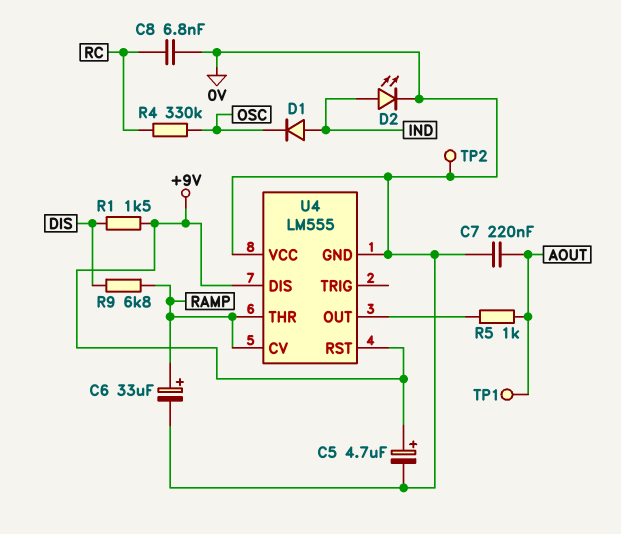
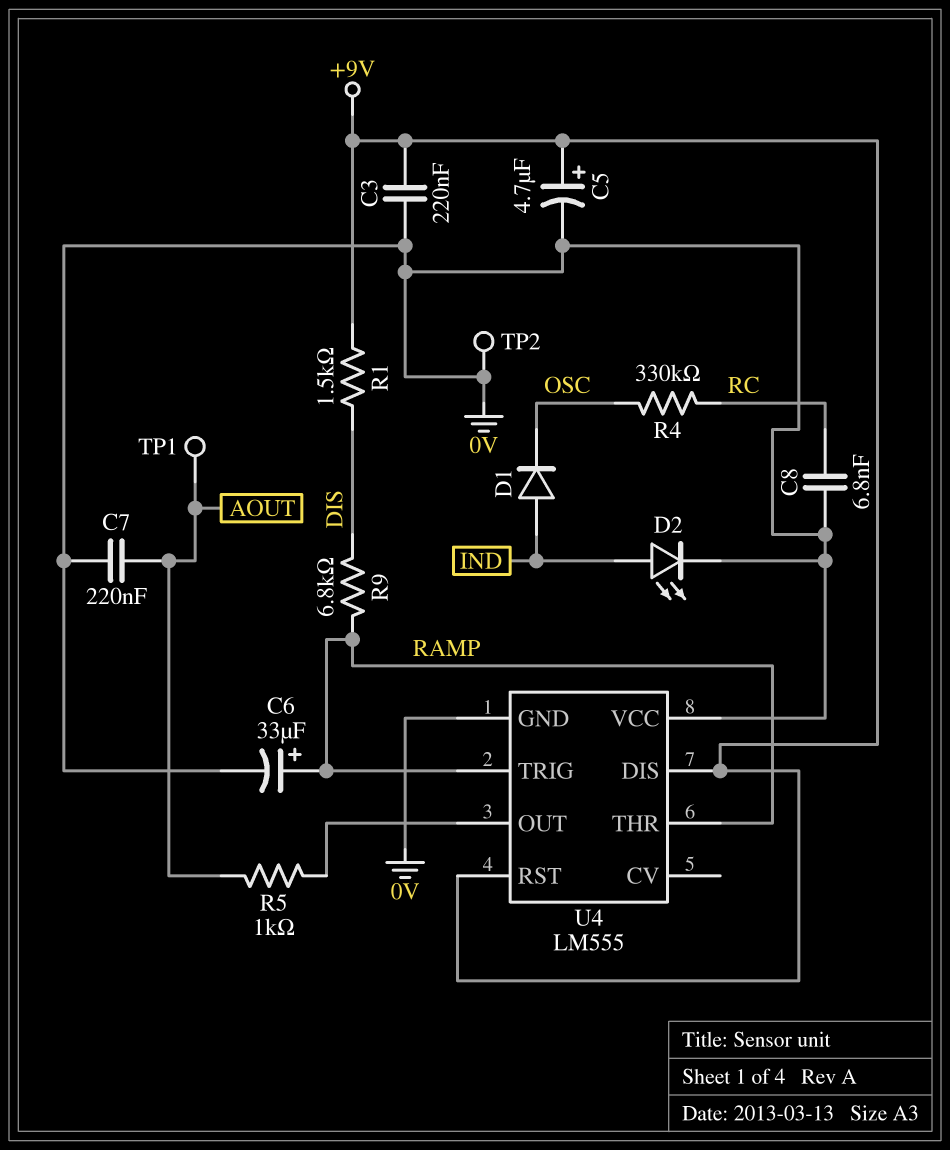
C3: none -> 220nF (+9V, 0V)
U4 pin CV: RAMP -> none
U4 pin TRIG: none -> RAMP

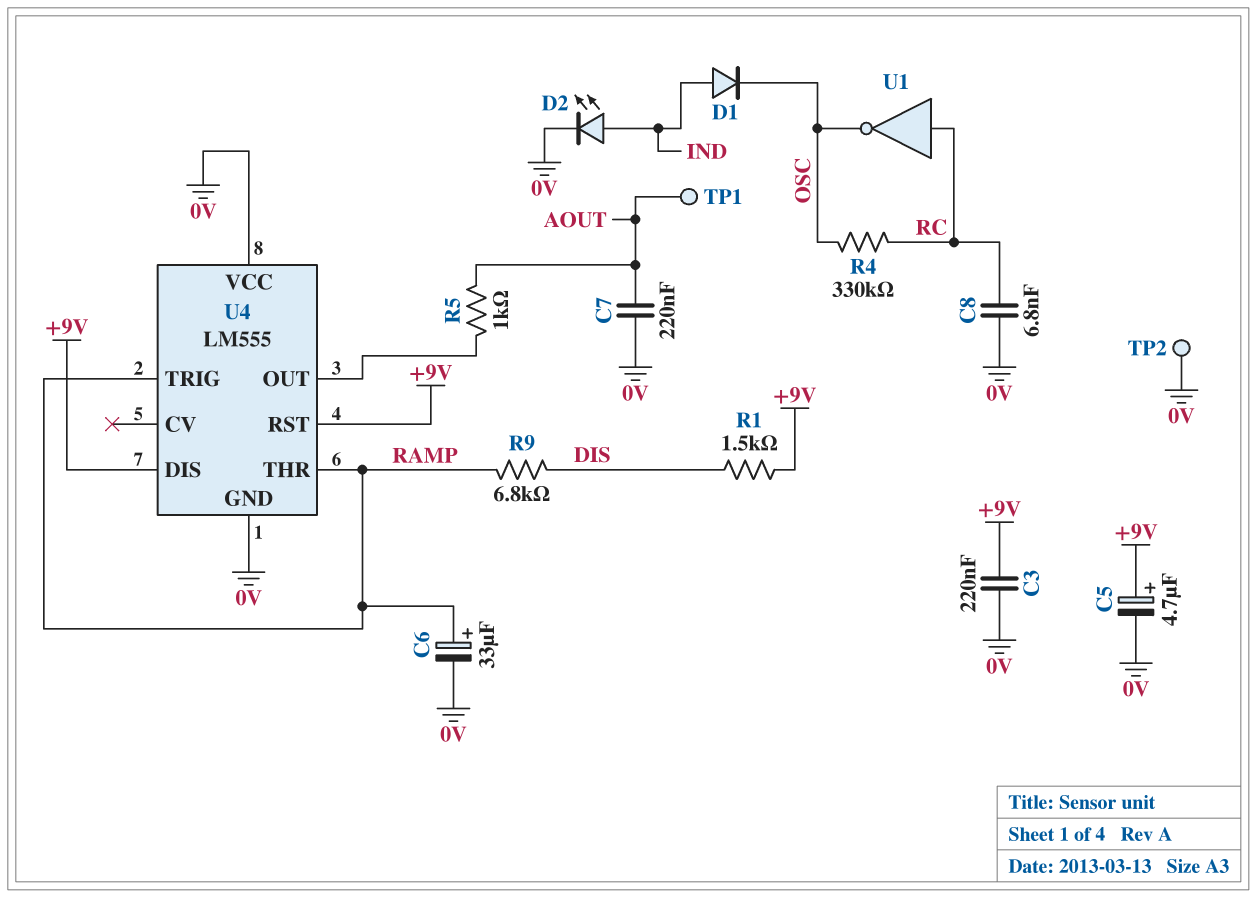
U1: none -> NOT (in RC, out OSC)

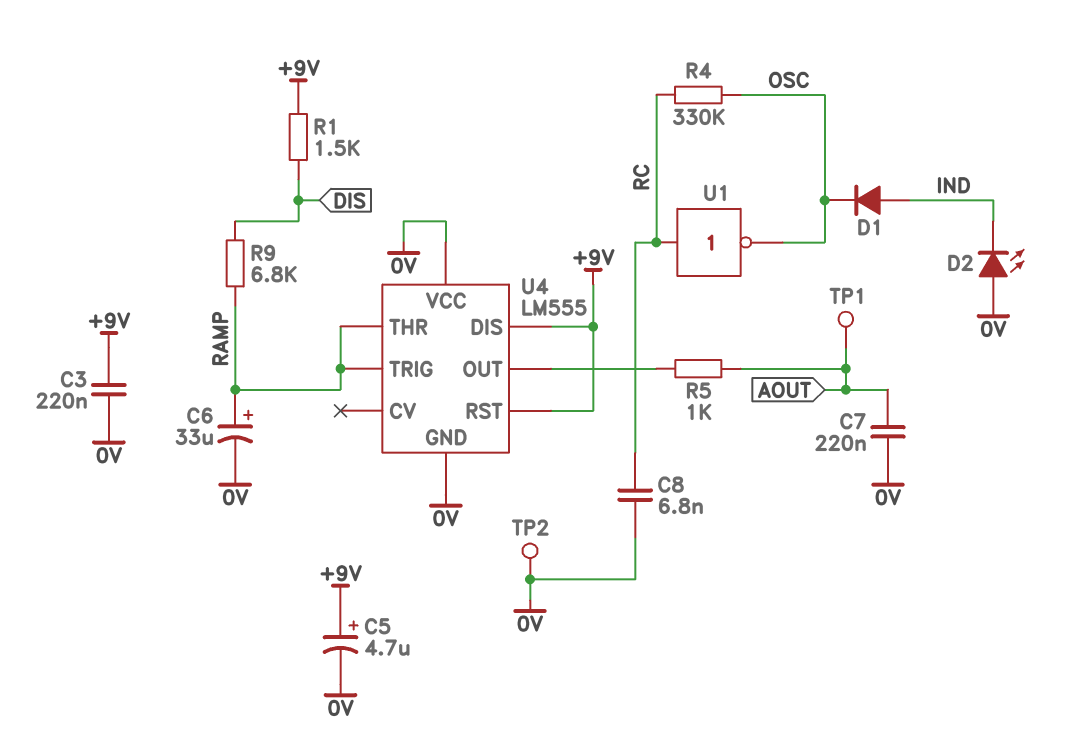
D2: LED (A IND, K 0V) -> LED (A 0V, K IND)

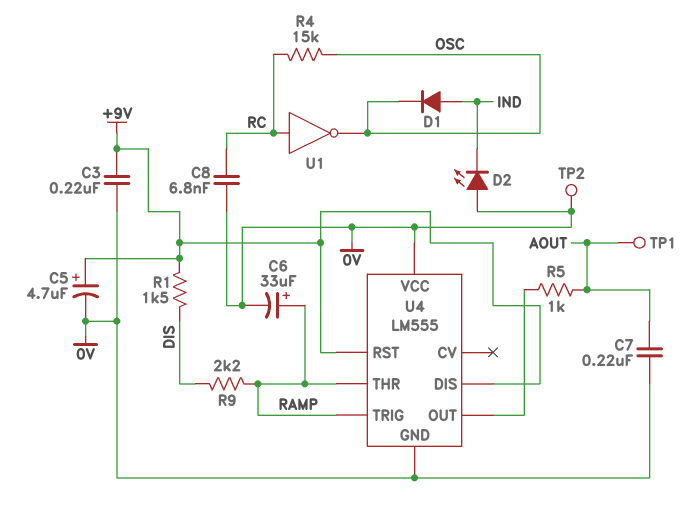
R4: 330k (OSC, RC) -> 15k (OSC, RC)
R9: 6.8k (DIS, RAMP) -> 2.2k (DIS, RAMP)

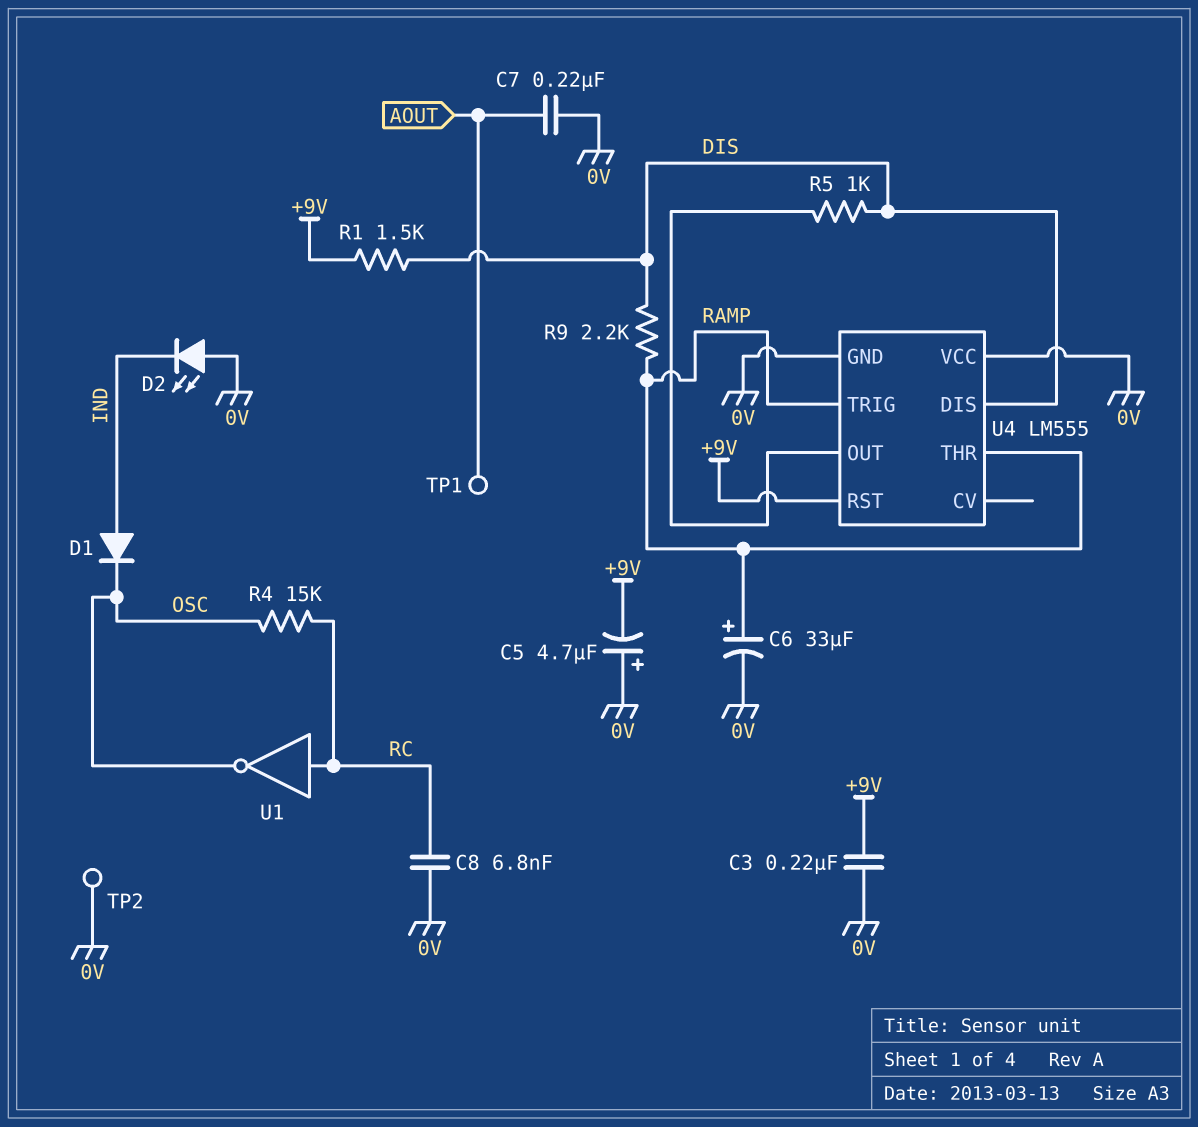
C5: 4.7uF (plus +9V, minus 0V) -> 4.7uF (plus 0V, minus +9V)
R5: 1k (AOUT, U4/OUT) -> 1k (DIS, U4/OUT)
U4 pin DIS: +9V -> DIS

